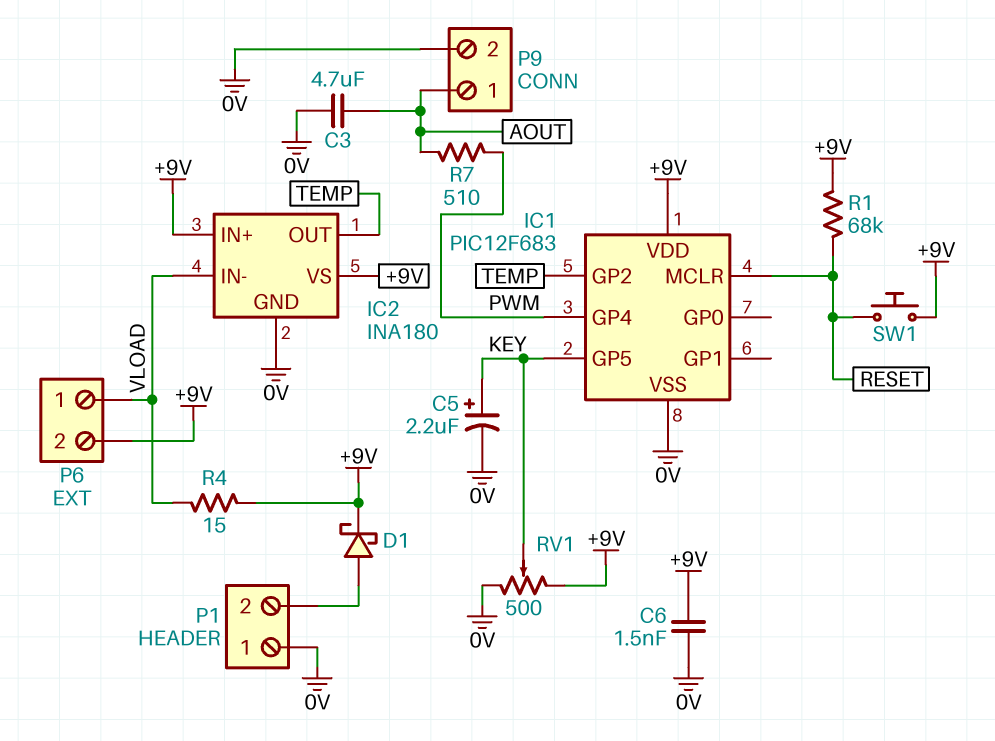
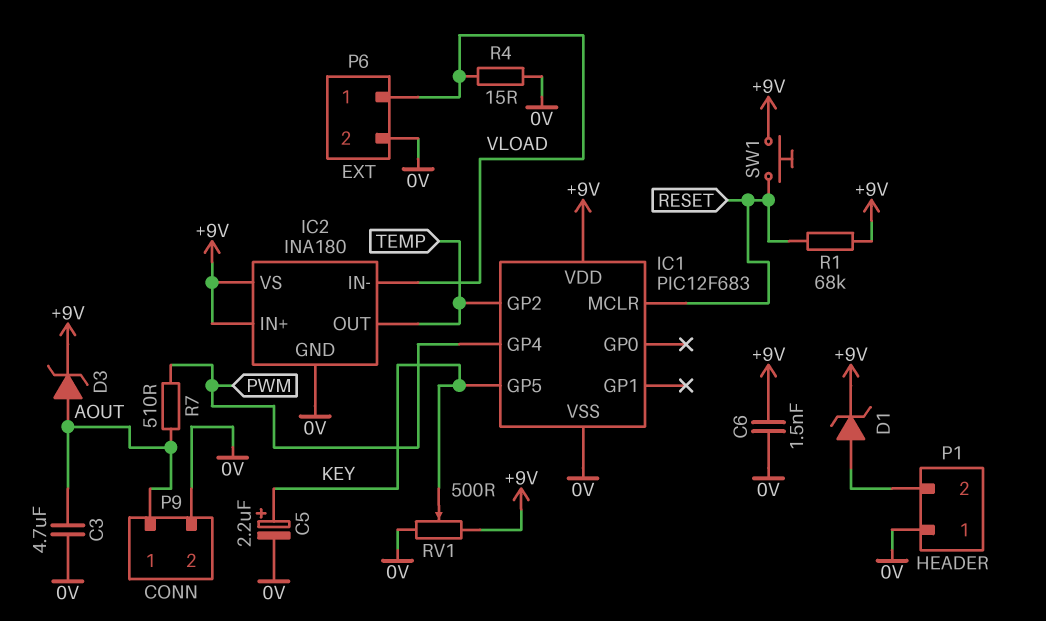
D1: schottky (A P1/2, K +9V) -> zener (A P1/2, K +9V)
D3: none -> zener (A AOUT, K +9V)
P6 pin 2: +9V -> 0V
R4: 15 (+9V, VLOAD) -> 15 (0V, VLOAD)

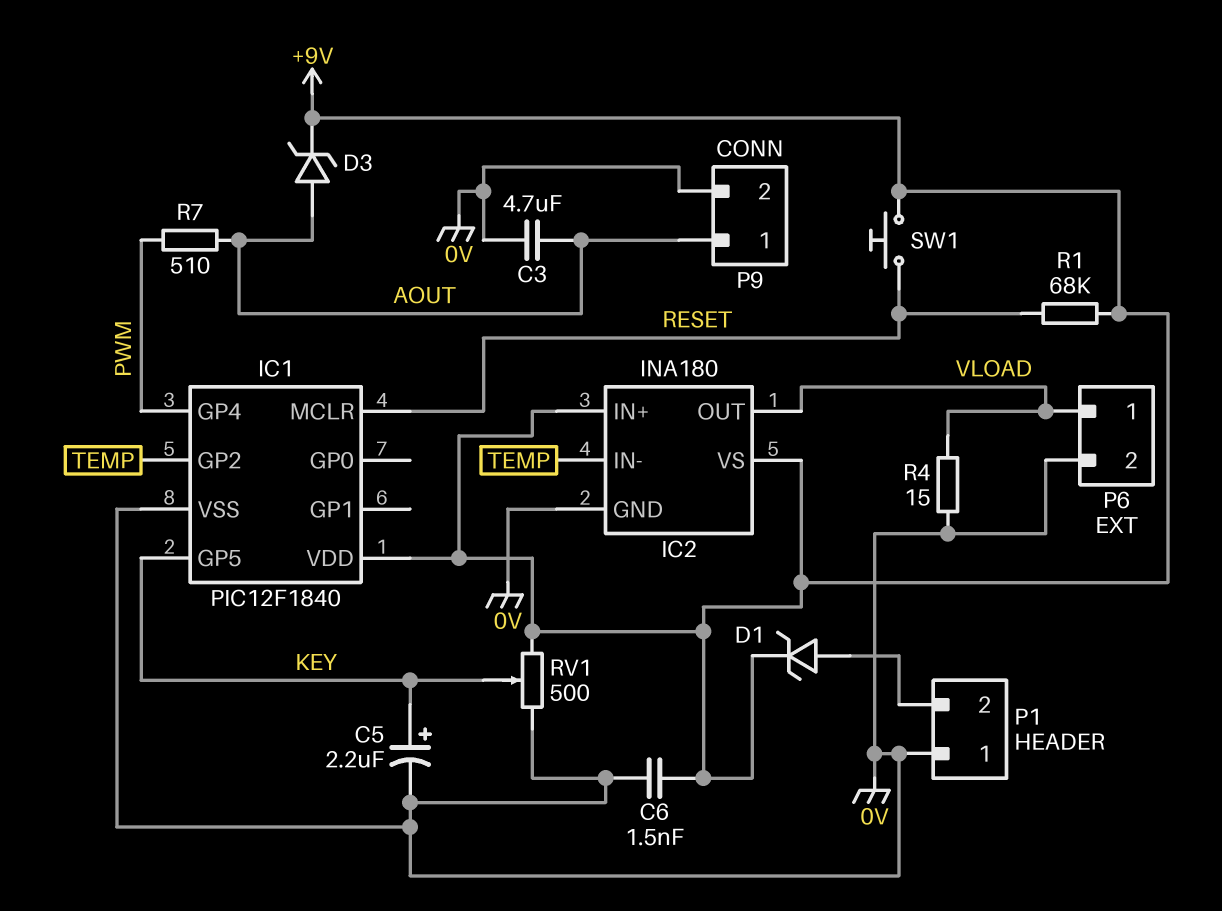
IC1: PIC12F683 -> PIC12F1840
IC2 pin IN-: VLOAD -> TEMP
IC2 pin OUT: TEMP -> VLOAD

